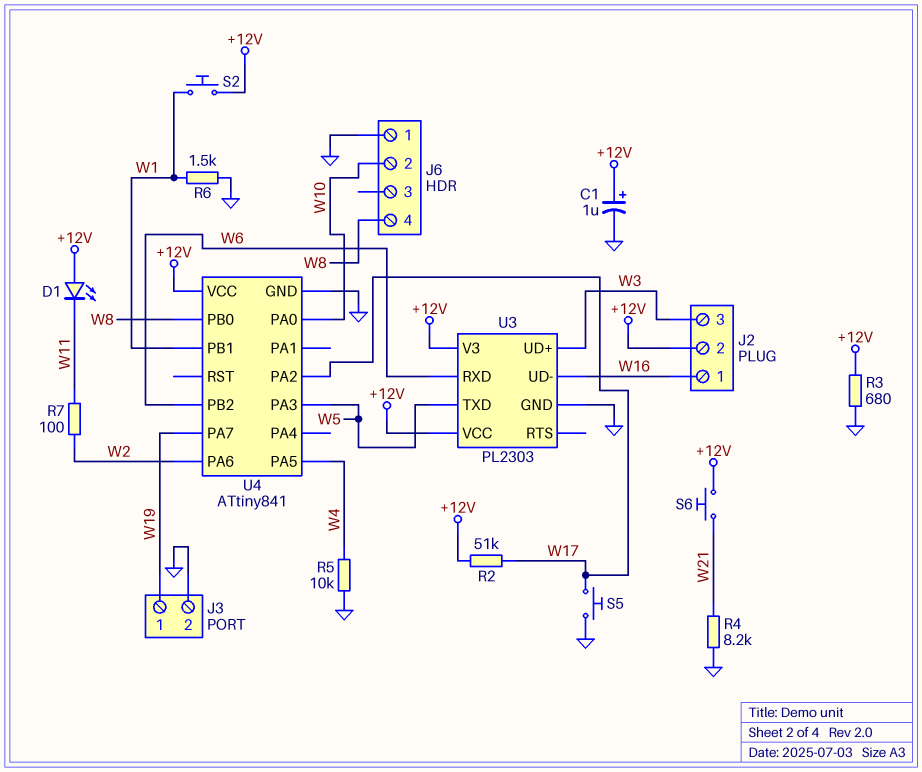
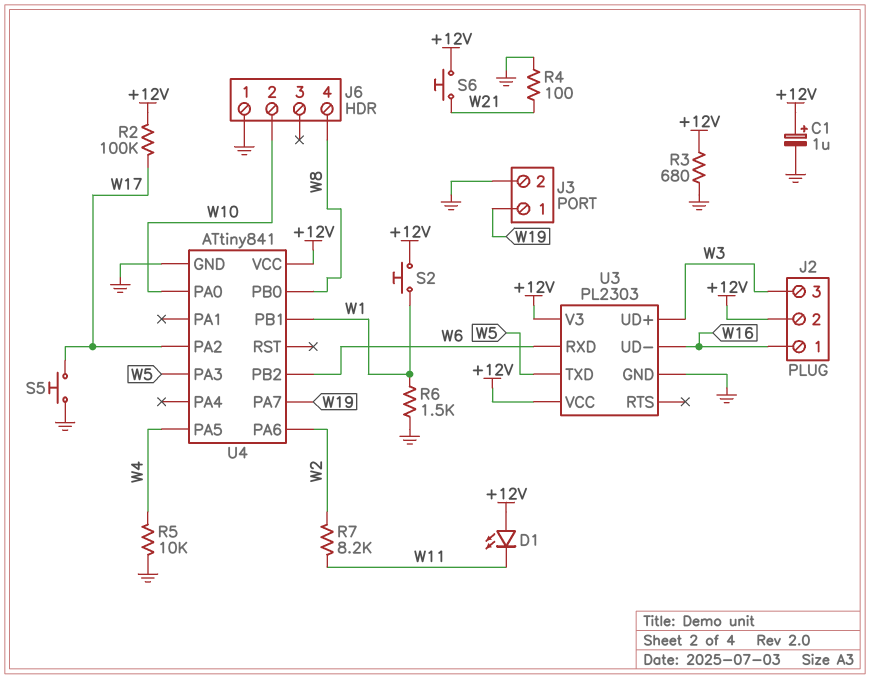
R2: 51k (+12V, W17) -> 100k (+12V, W17)
R4: 8.2k (GND, W21) -> 100 (GND, W21)
R7: 100 (W2, W11) -> 8.2k (W2, W11)

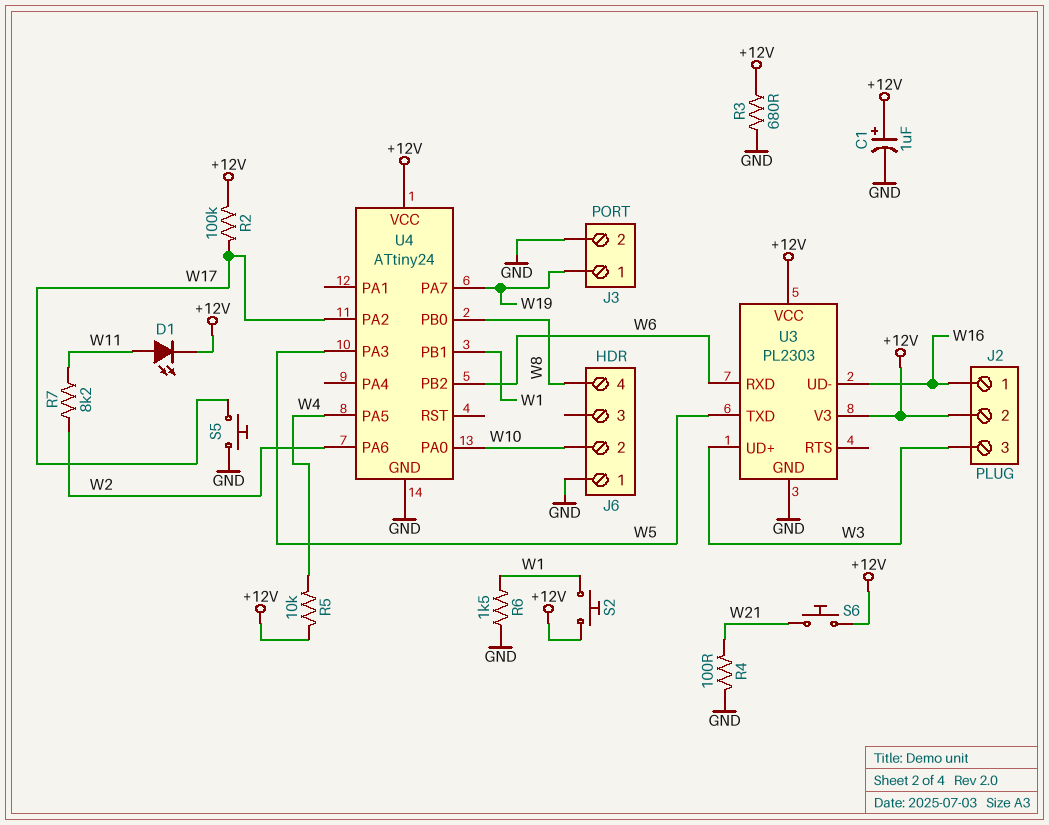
D1: LED (A +12V, K W11) -> LED (A W11, K +12V)
R5: 10k (GND, W4) -> 10k (+12V, W4)
U4: ATtiny841 -> ATtiny24

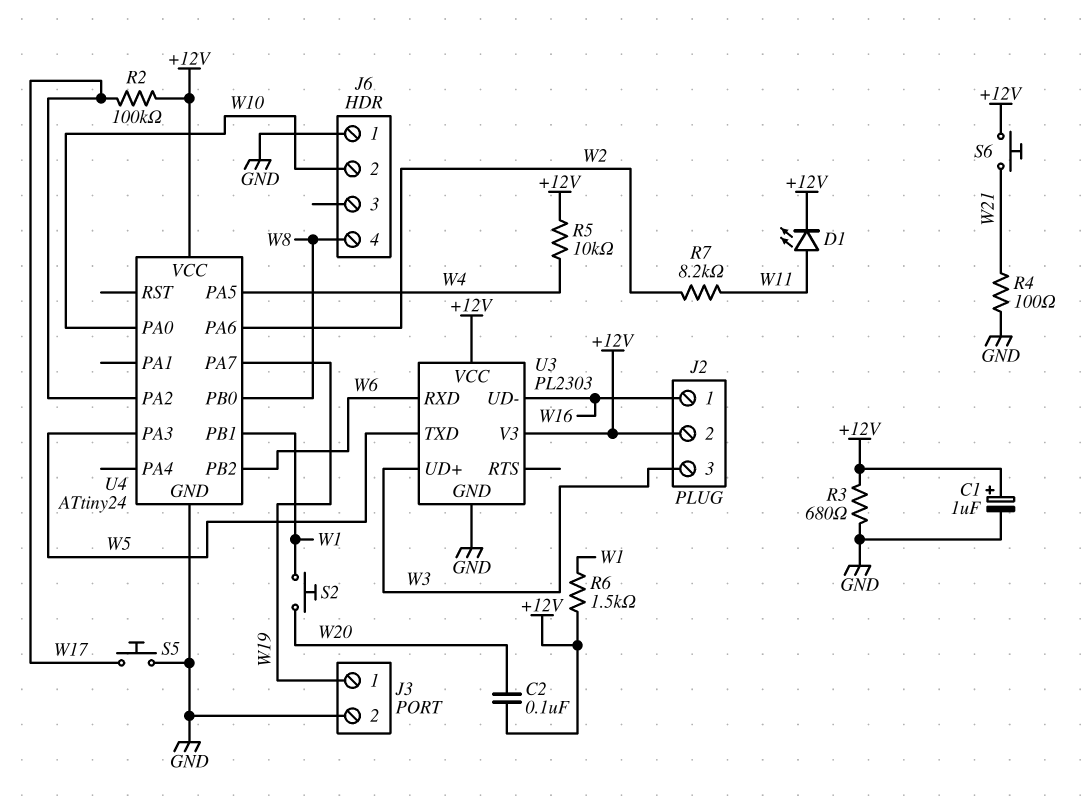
C2: none -> 100nF (+12V, W20)
R6: 1.5k (GND, W1) -> 1.5k (+12V, W1)
S2: button (+12V, W1) -> button (W1, W20)

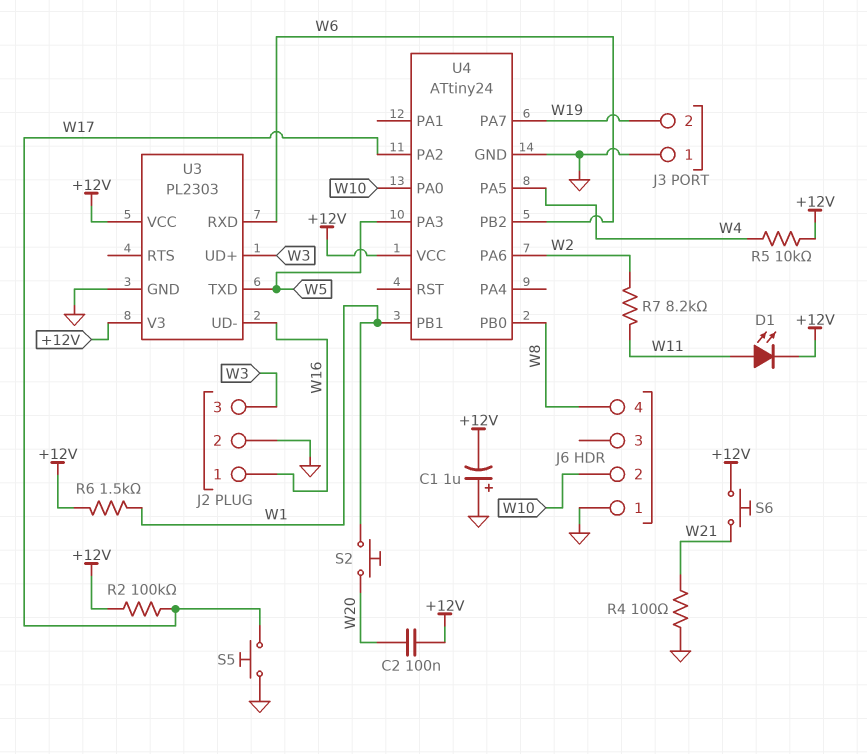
C1: 1uF (plus +12V, minus GND) -> 1uF (plus GND, minus +12V)
J2 pin 2: +12V -> GND
J3 pin 1: W19 -> GND
J3 pin 2: GND -> W19
R3: 680 (+12V, GND) -> none

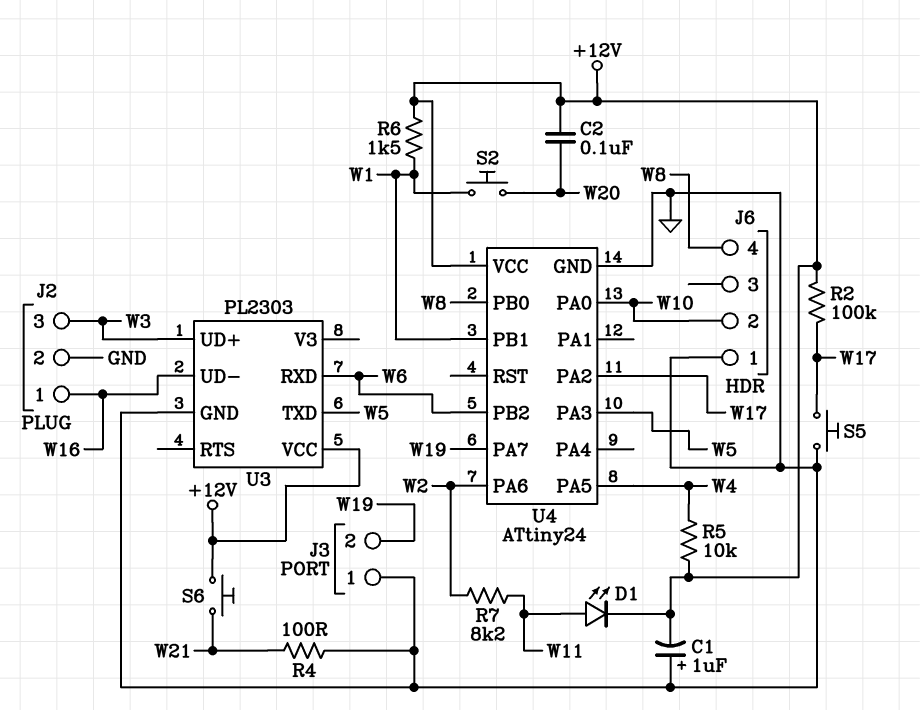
U3 pin V3: +12V -> none

